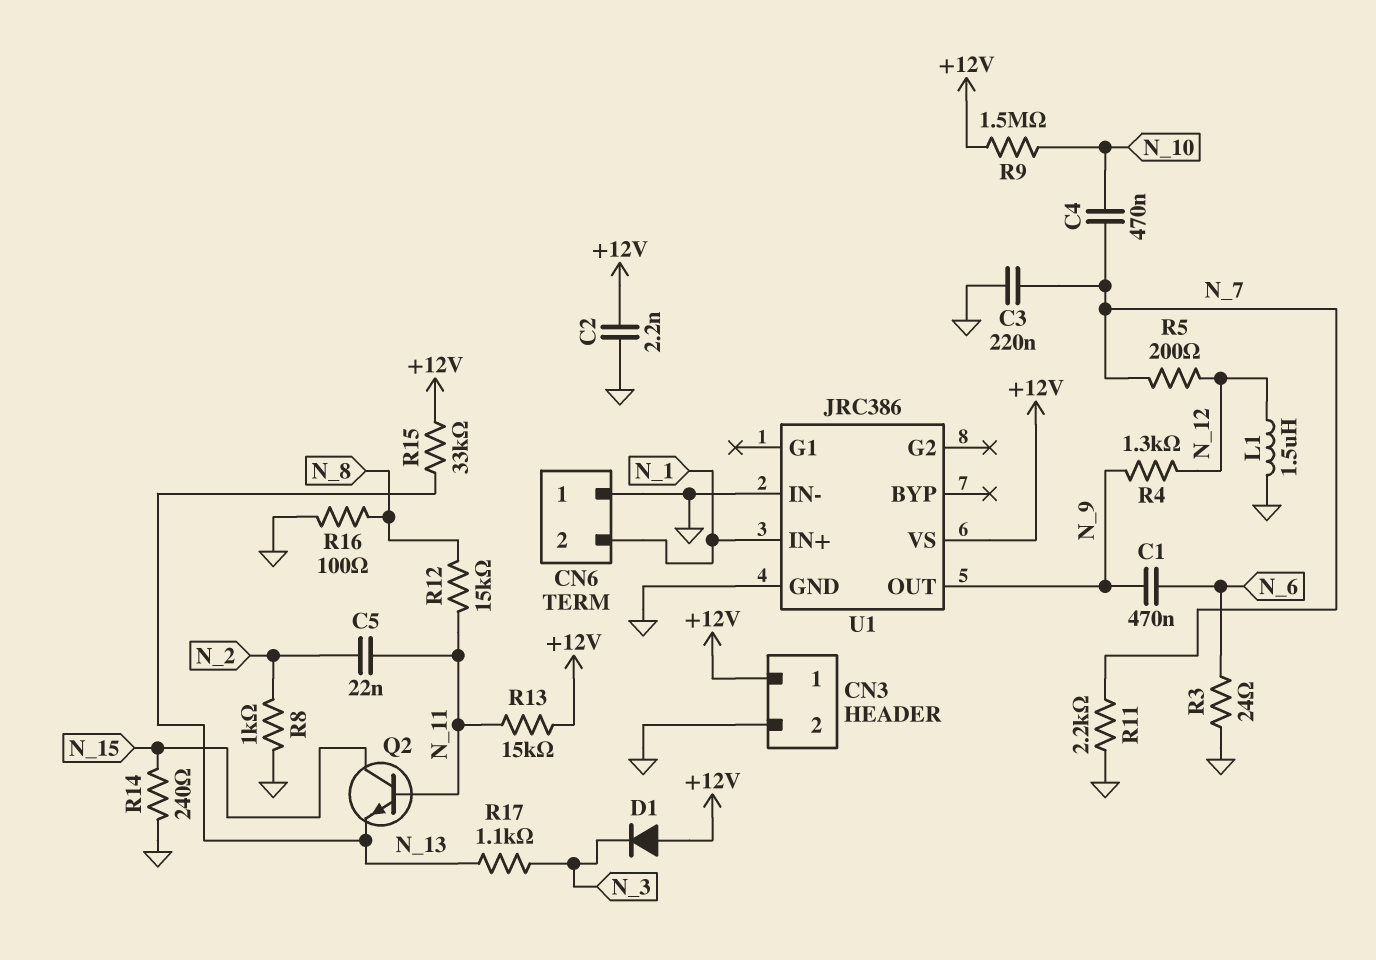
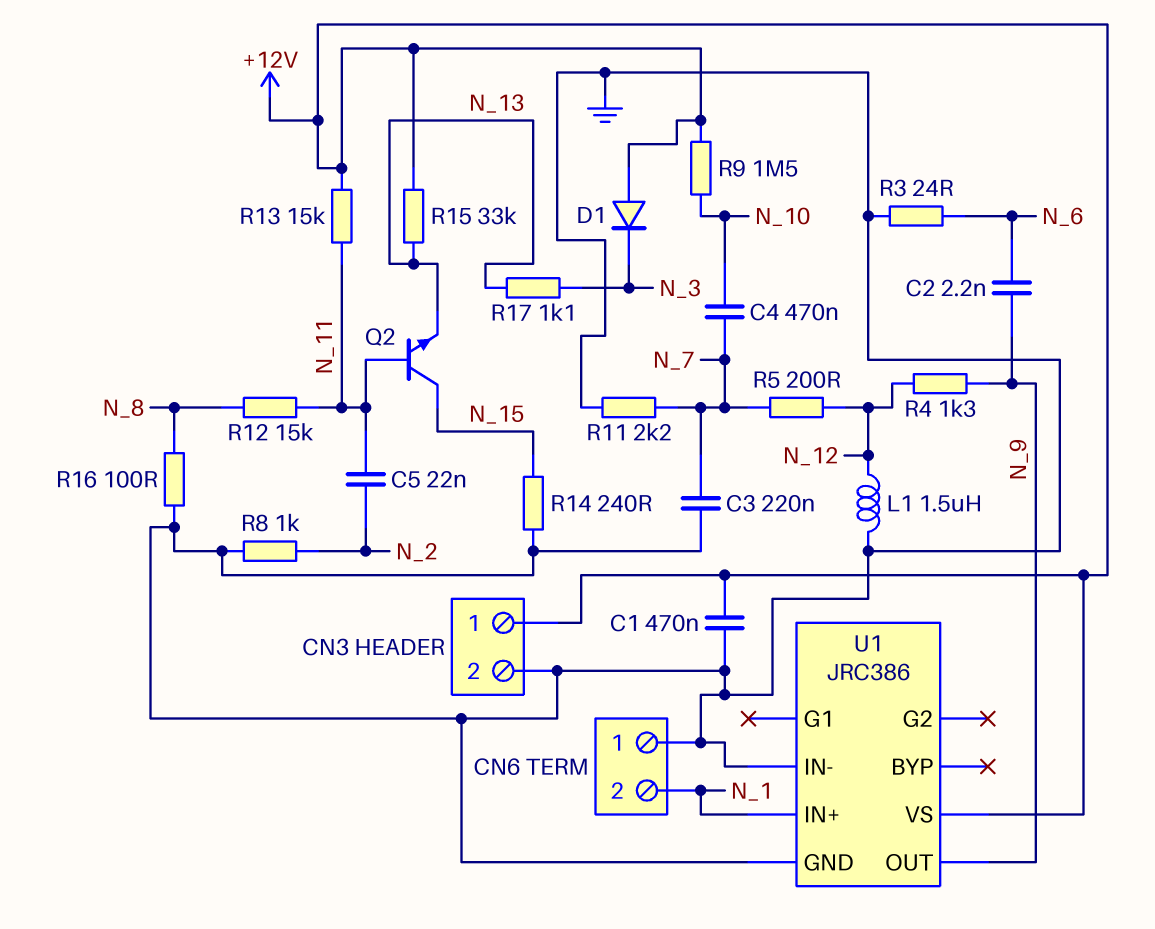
C1: 470nF (N_6, N_9) -> 470nF (+12V, GND)
C2: 2.2nF (+12V, GND) -> 2.2nF (N_6, N_9)

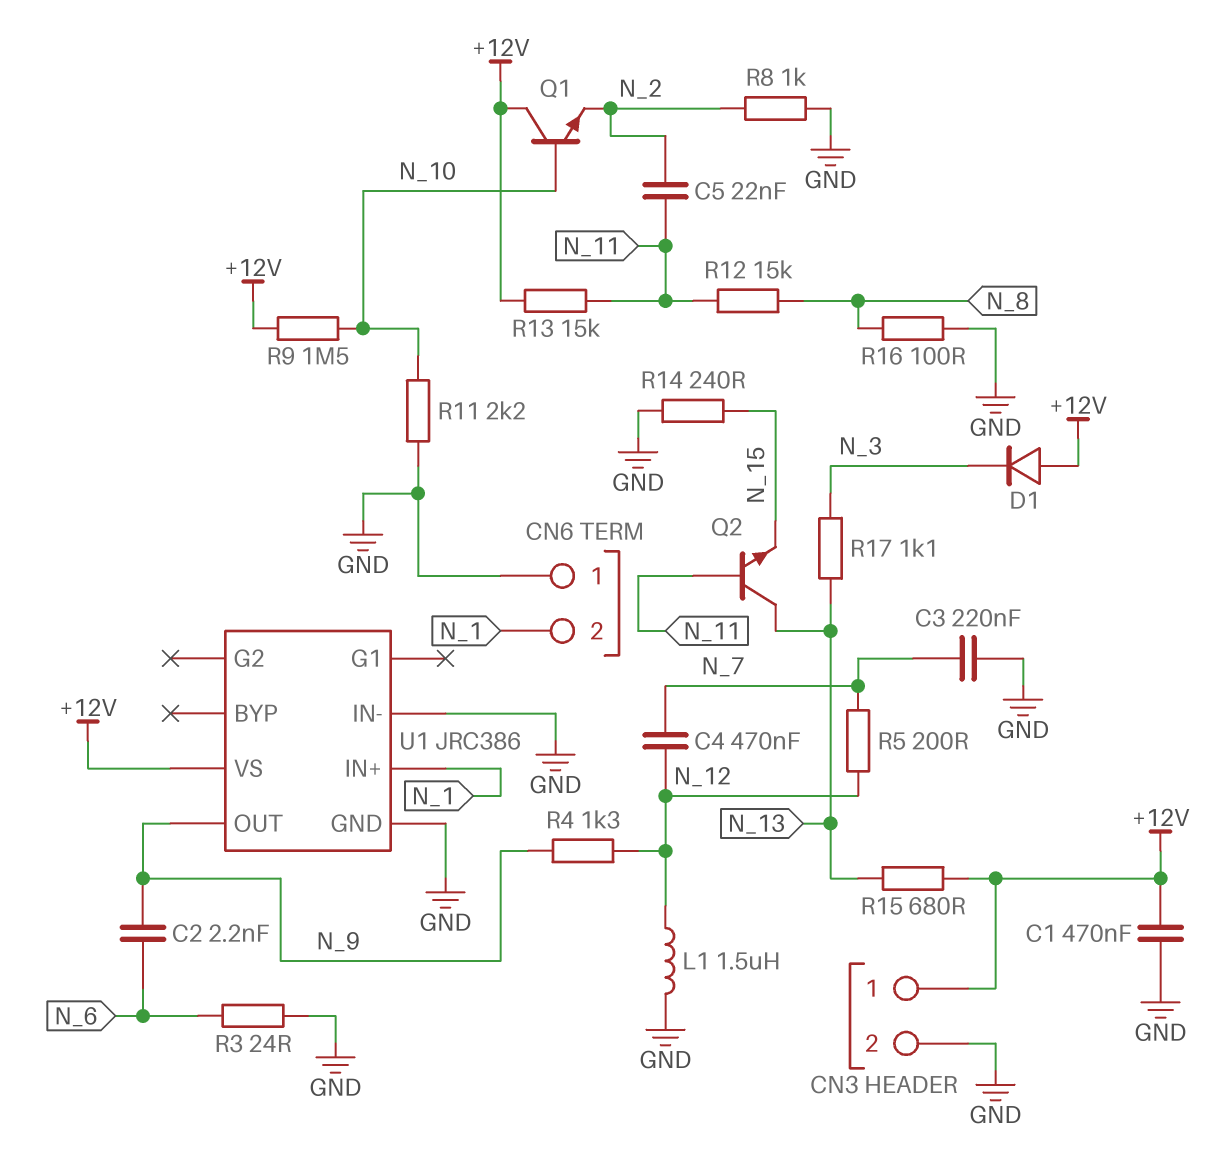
C4: 470nF (N_7, N_10) -> 470nF (N_7, N_12)
Q1: none -> NPN (B N_10, C +12V, E N_2)
Q2: NPN (B N_11, C N_15, E N_13) -> NPN (B N_11, C N_13, E N_15)
R11: 2.2k (GND, N_7) -> 2.2k (GND, N_10)
R15: 33k (+12V, N_13) -> 680 (+12V, N_13)

